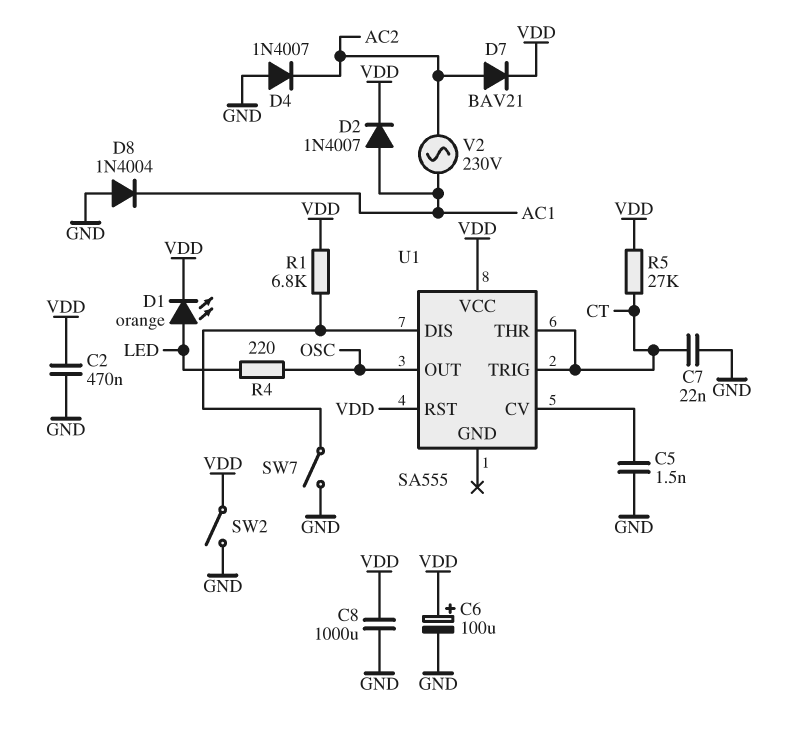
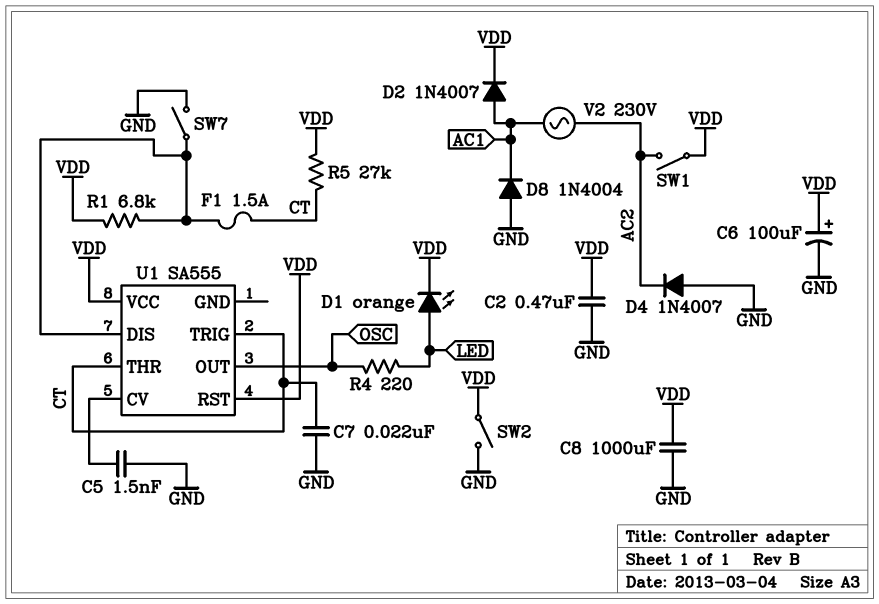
D7: diode BAV21 (A AC2, K VDD) -> none
F1: none -> 1.5A (CT, U1/DIS)
SW1: none -> switch (AC2, VDD)

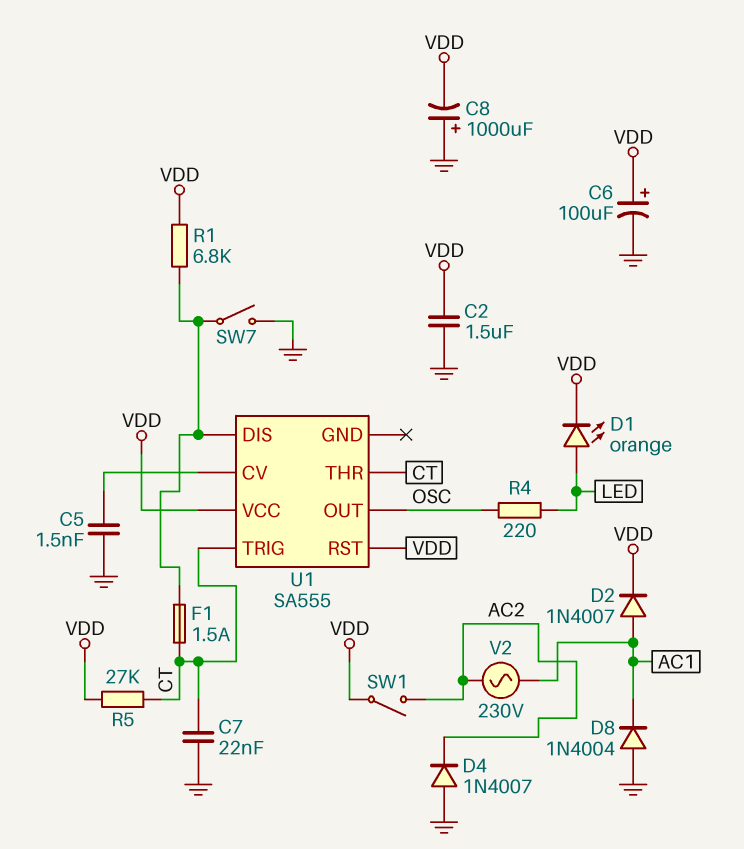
C2: 470nF (GND, VDD) -> 1.5uF (GND, VDD)
C8: 1000uF (GND, VDD) -> 1000uF (plus GND, minus VDD)
SW2: switch (GND, VDD) -> none

